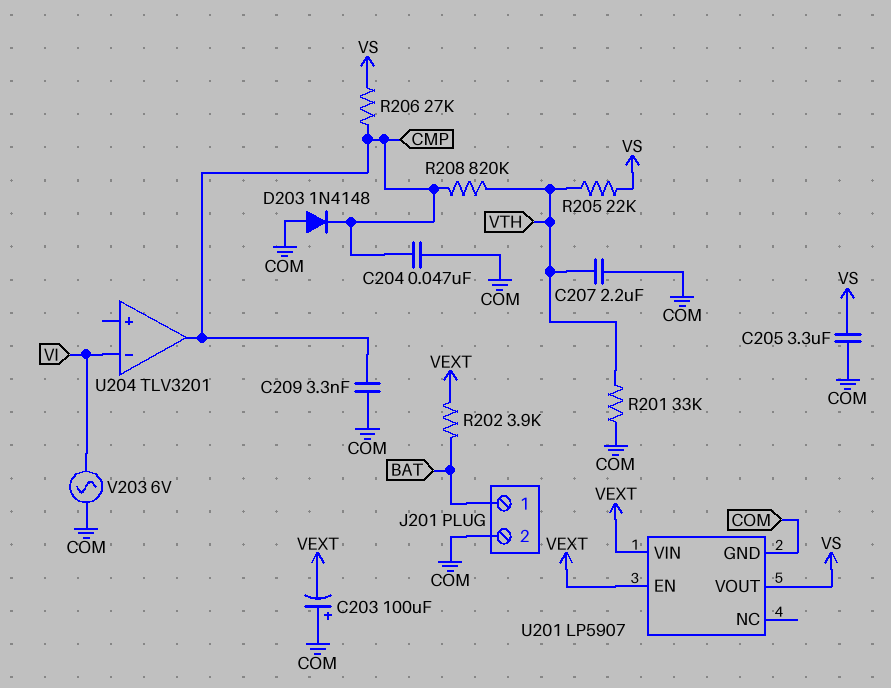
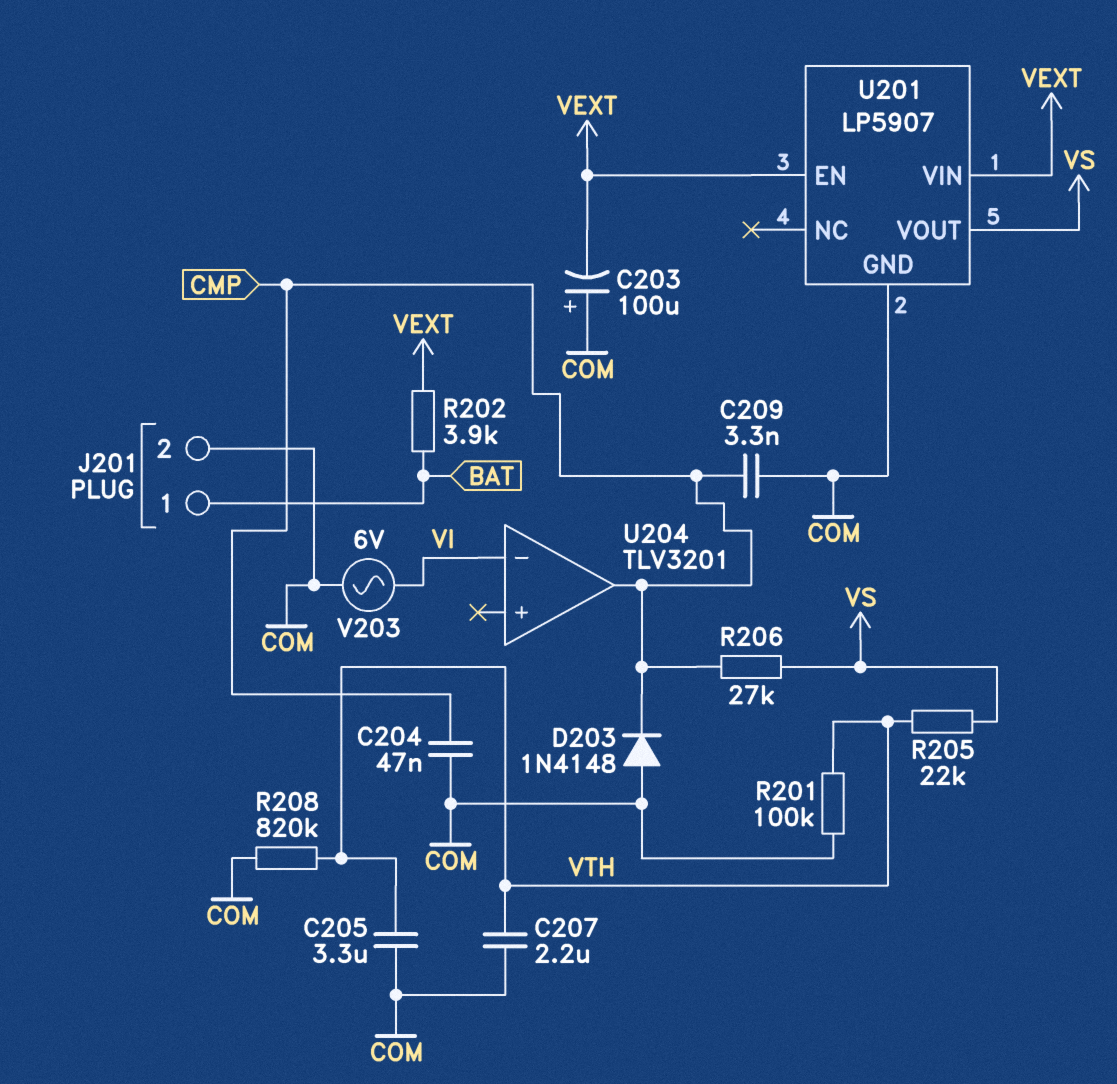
C205: 3.3uF (COM, VS) -> 3.3uF (COM, VTH)
R201: 33k (COM, VTH) -> 100k (COM, VTH)
R208: 820k (CMP, VTH) -> 820k (COM, VTH)

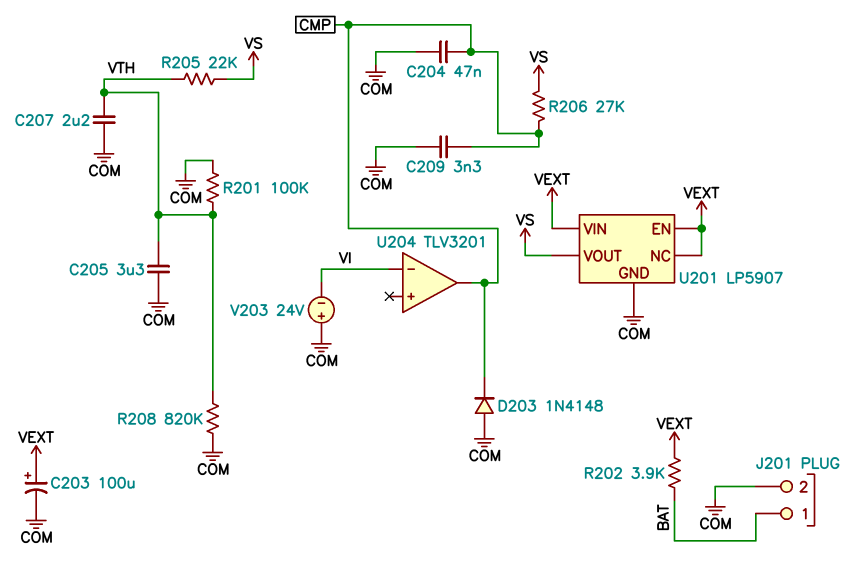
C203: 100uF (plus COM, minus VEXT) -> 100uF (plus VEXT, minus COM)
U201 pin NC: none -> VEXT
V203: AC 6V (COM, VI) -> 24V (plus COM, minus VI)

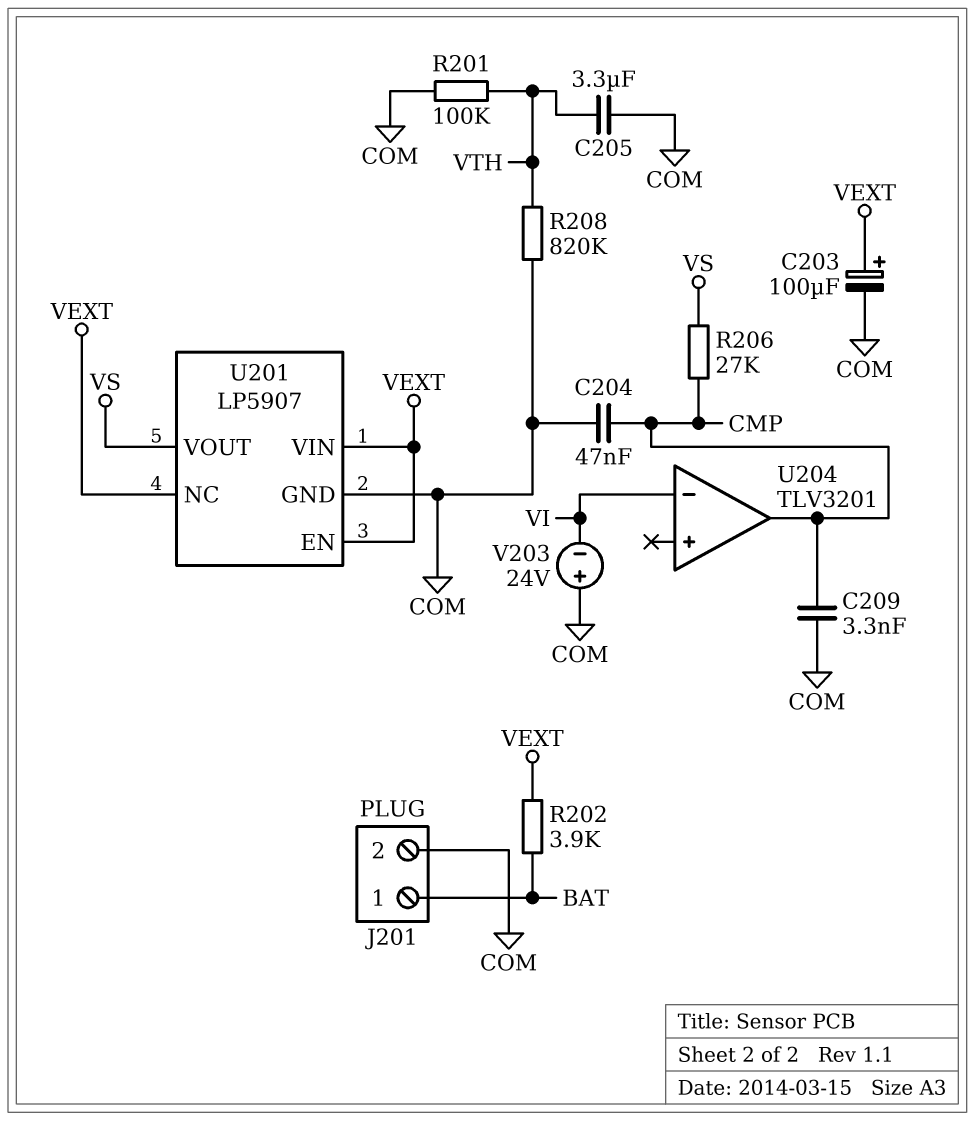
C207: 2.2uF (COM, VTH) -> none
D203: diode 1N4148 (A COM, K CMP) -> none
R205: 22k (VS, VTH) -> none

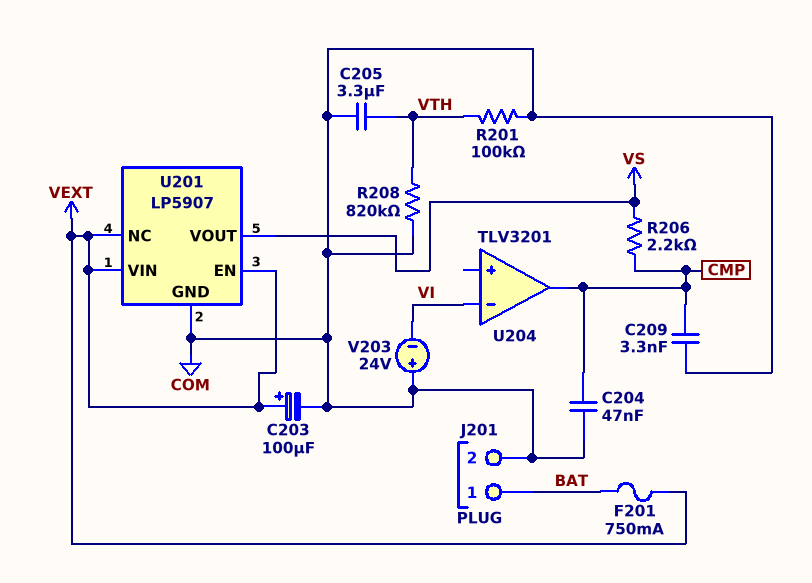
F201: none -> 750mA (BAT, VEXT)
R202: 3.9k (BAT, VEXT) -> none
R206: 27k (CMP, VS) -> 2.2k (CMP, VS)

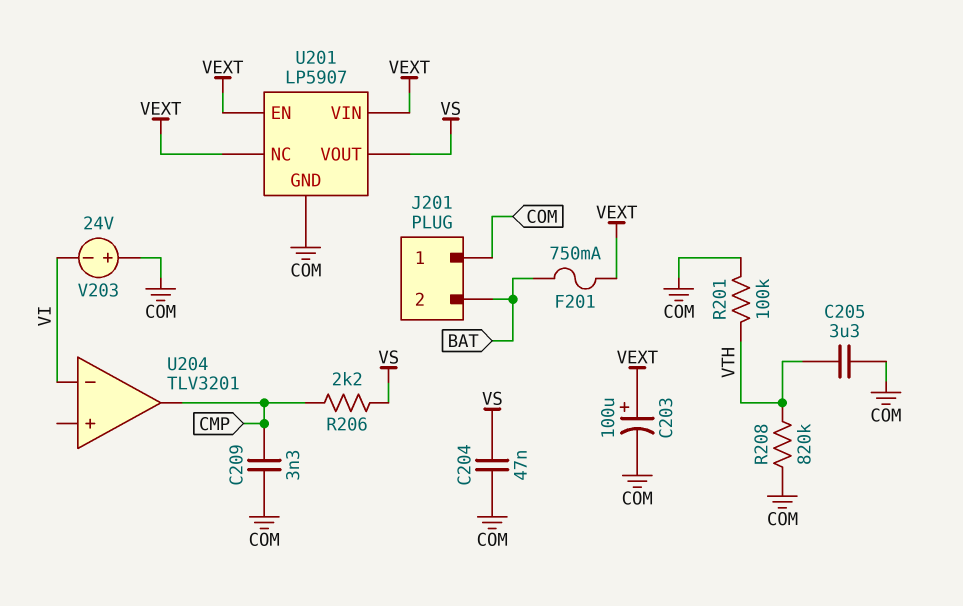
C204: 47nF (CMP, COM) -> 47nF (COM, VS)
J201 pin 1: BAT -> COM
J201 pin 2: COM -> BAT

